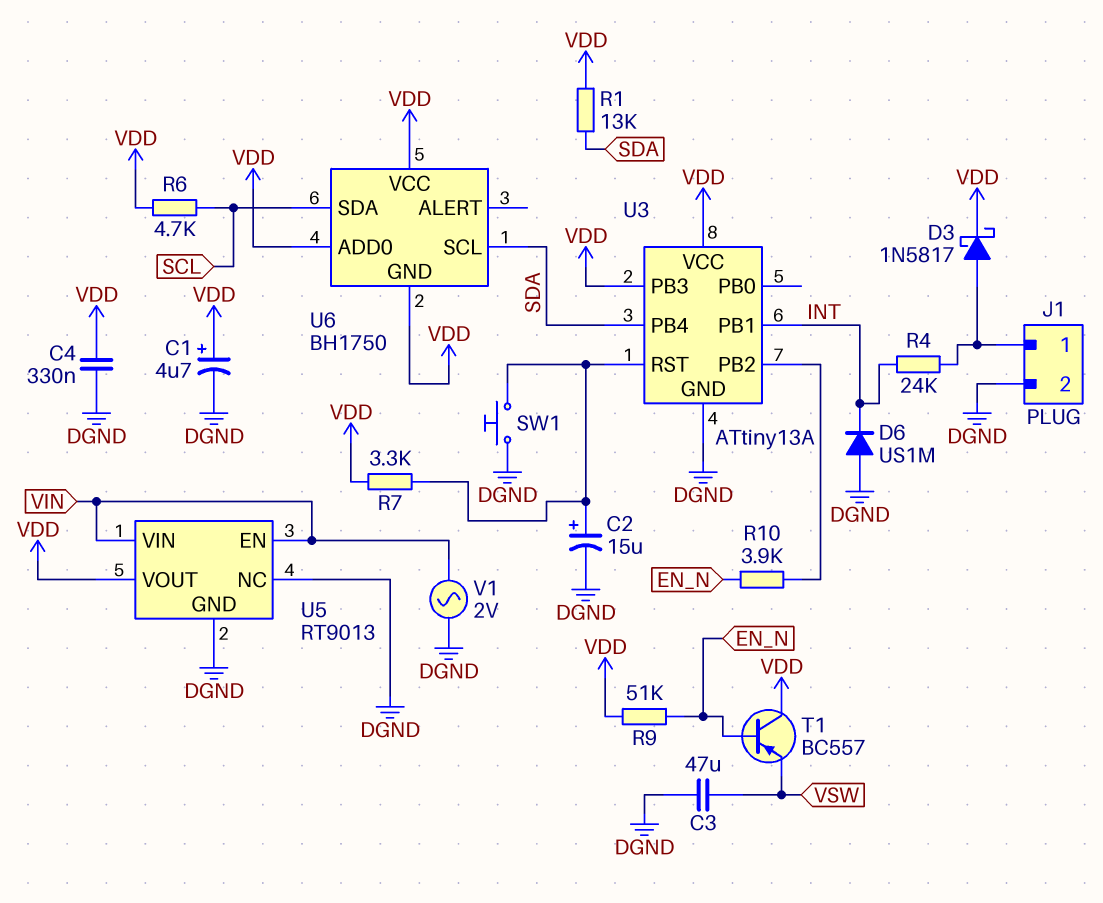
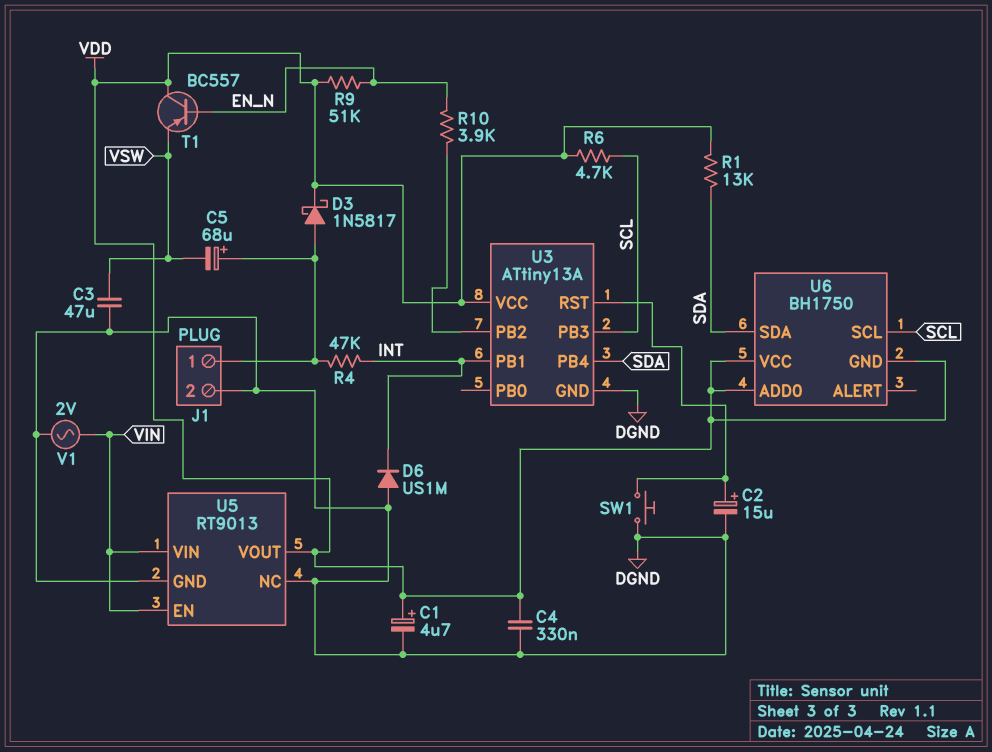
C5: none -> 68uF (plus J1/1, minus VSW)
R4: 24k (INT, J1/1) -> 47k (INT, J1/1)
R7: 3.3k (U3/RST, VDD) -> none
U3 pin PB3: VDD -> SCL
U6 pin SCL: SDA -> SCL
U6 pin SDA: SCL -> SDA

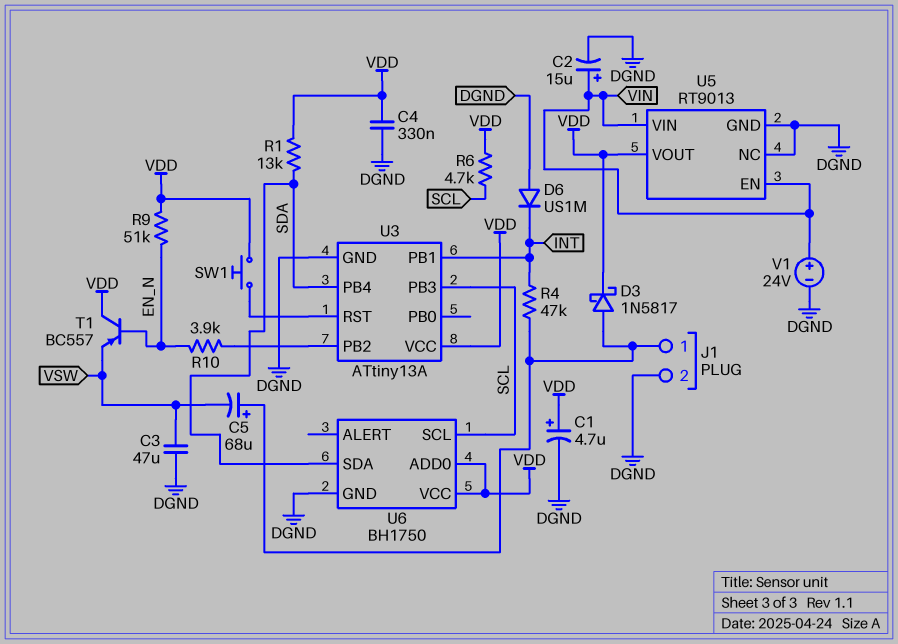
C2: 15uF (plus U3/RST, minus DGND) -> 15uF (plus VIN, minus DGND)
SW1: button (DGND, U3/RST) -> button (U3/RST, VDD)
U6 pin GND: VDD -> DGND
V1: AC 2V (DGND, VIN) -> 24V (plus VIN, minus DGND)

